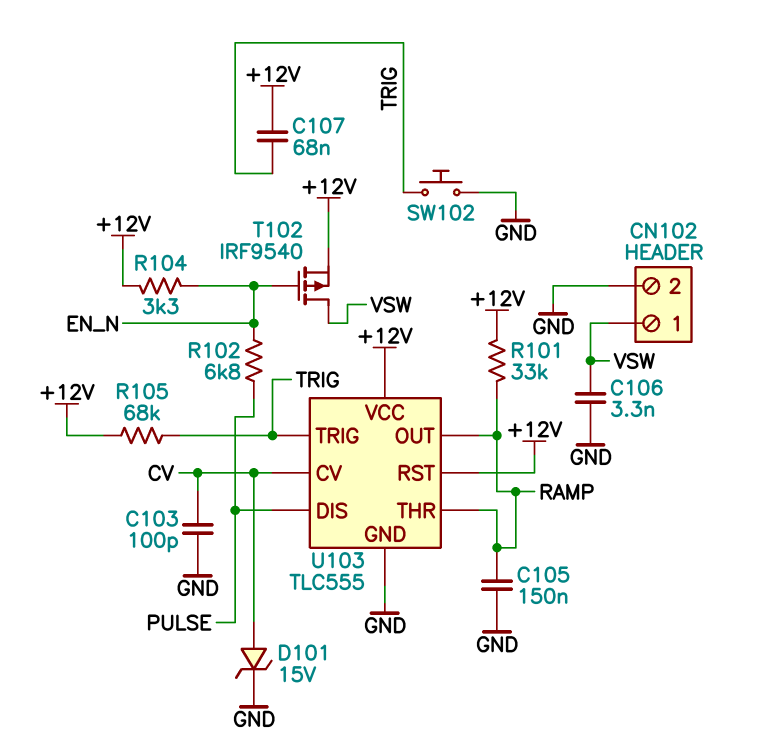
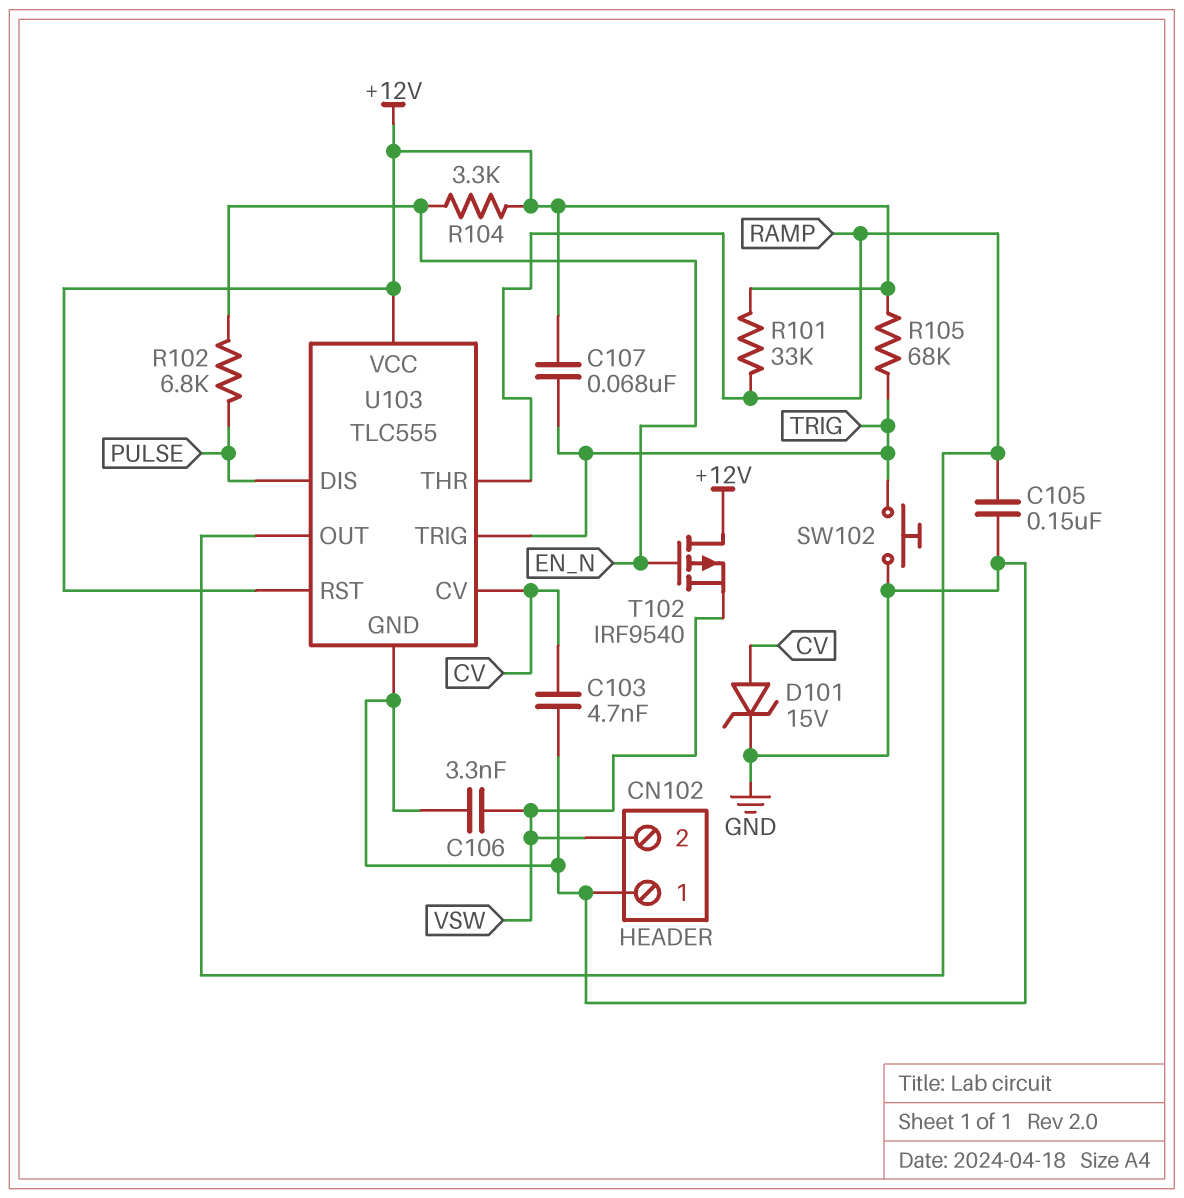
C103: 100pF (CV, GND) -> 4.7nF (CV, GND)
CN102 pin 1: VSW -> GND
CN102 pin 2: GND -> VSW
T102: PMOS IRF9540 (G EN_N, D VSW, S +12V) -> PMOS IRF9540 (G EN_N, D +12V, S VSW)

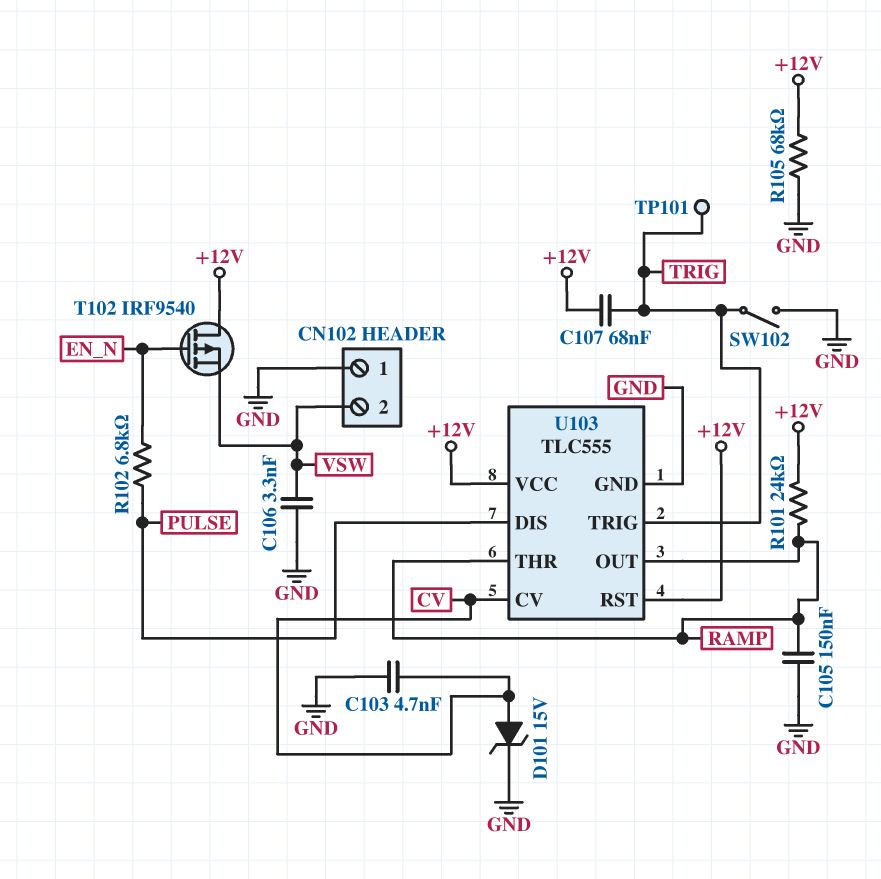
R101: 33k (+12V, RAMP) -> 24k (+12V, RAMP)
R104: 3.3k (+12V, EN_N) -> none
R105: 68k (+12V, TRIG) -> 68k (+12V, GND)
SW102: button (GND, TRIG) -> switch (GND, TRIG)
TP101: none -> test point (TRIG)

